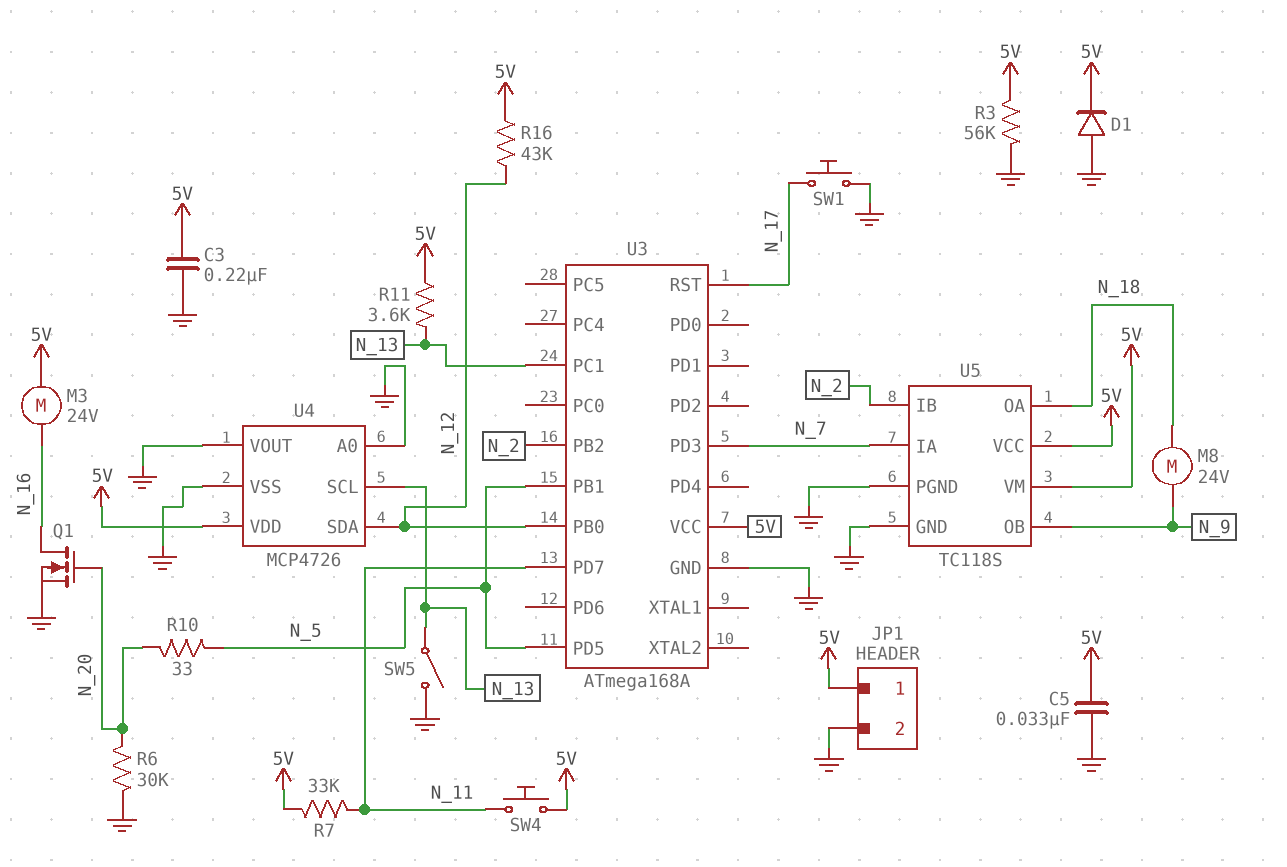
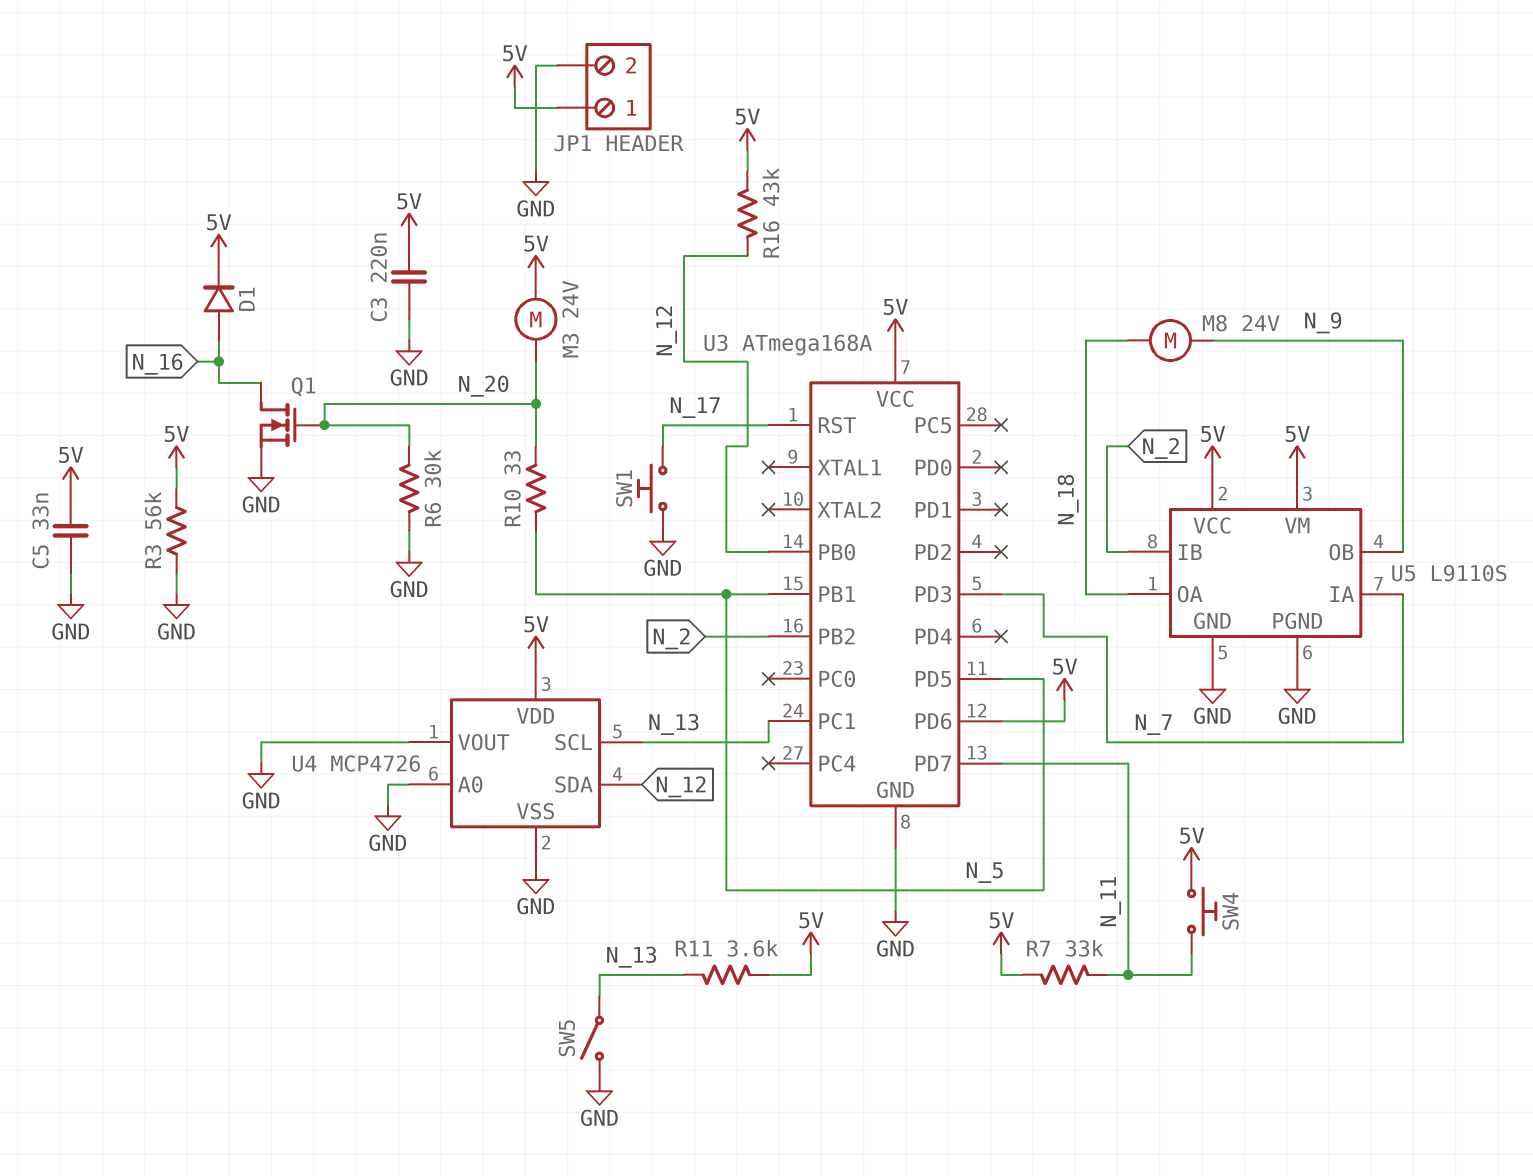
D1: diode (A GND, K 5V) -> diode (A N_16, K 5V)
M3: motor 24V (5V, N_16) -> motor 24V (5V, N_20)
U3 pin PD6: none -> 5V
U5: TC118S -> L9110S

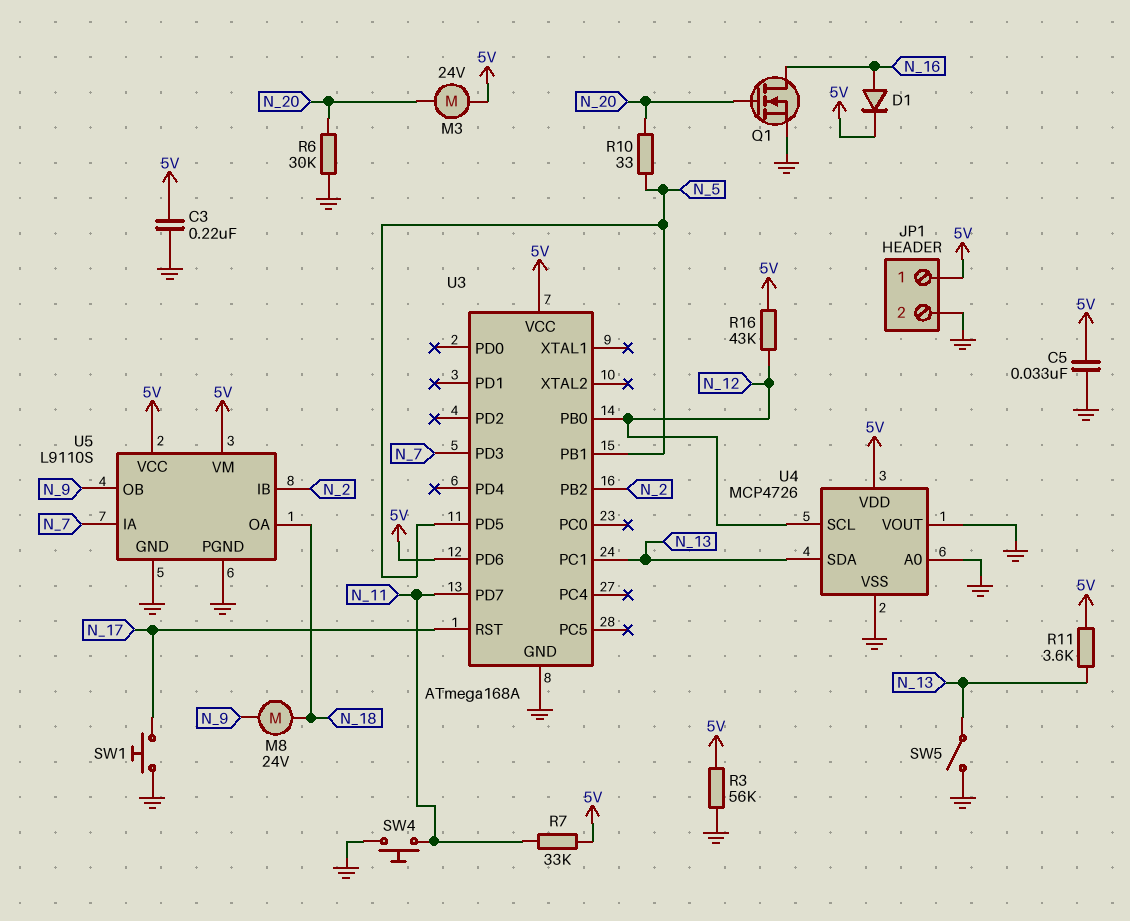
SW4: button (5V, N_11) -> button (GND, N_11)
U4 pin SCL: N_13 -> N_12
U4 pin SDA: N_12 -> N_13

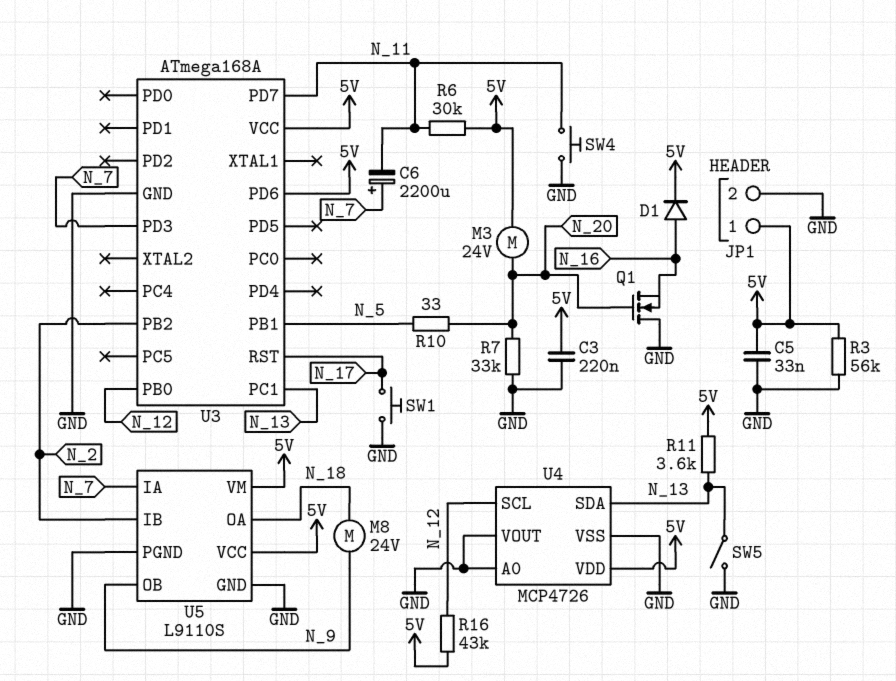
C6: none -> 2200uF (plus N_7, minus N_11)
Q1: NMOS (G N_20, D N_16, S GND) -> NMOS (G N_20, D GND, S N_16)
R6: 30k (GND, N_20) -> 30k (5V, N_11)
R7: 33k (5V, N_11) -> 33k (GND, N_20)
U3 pin PD5: N_5 -> none

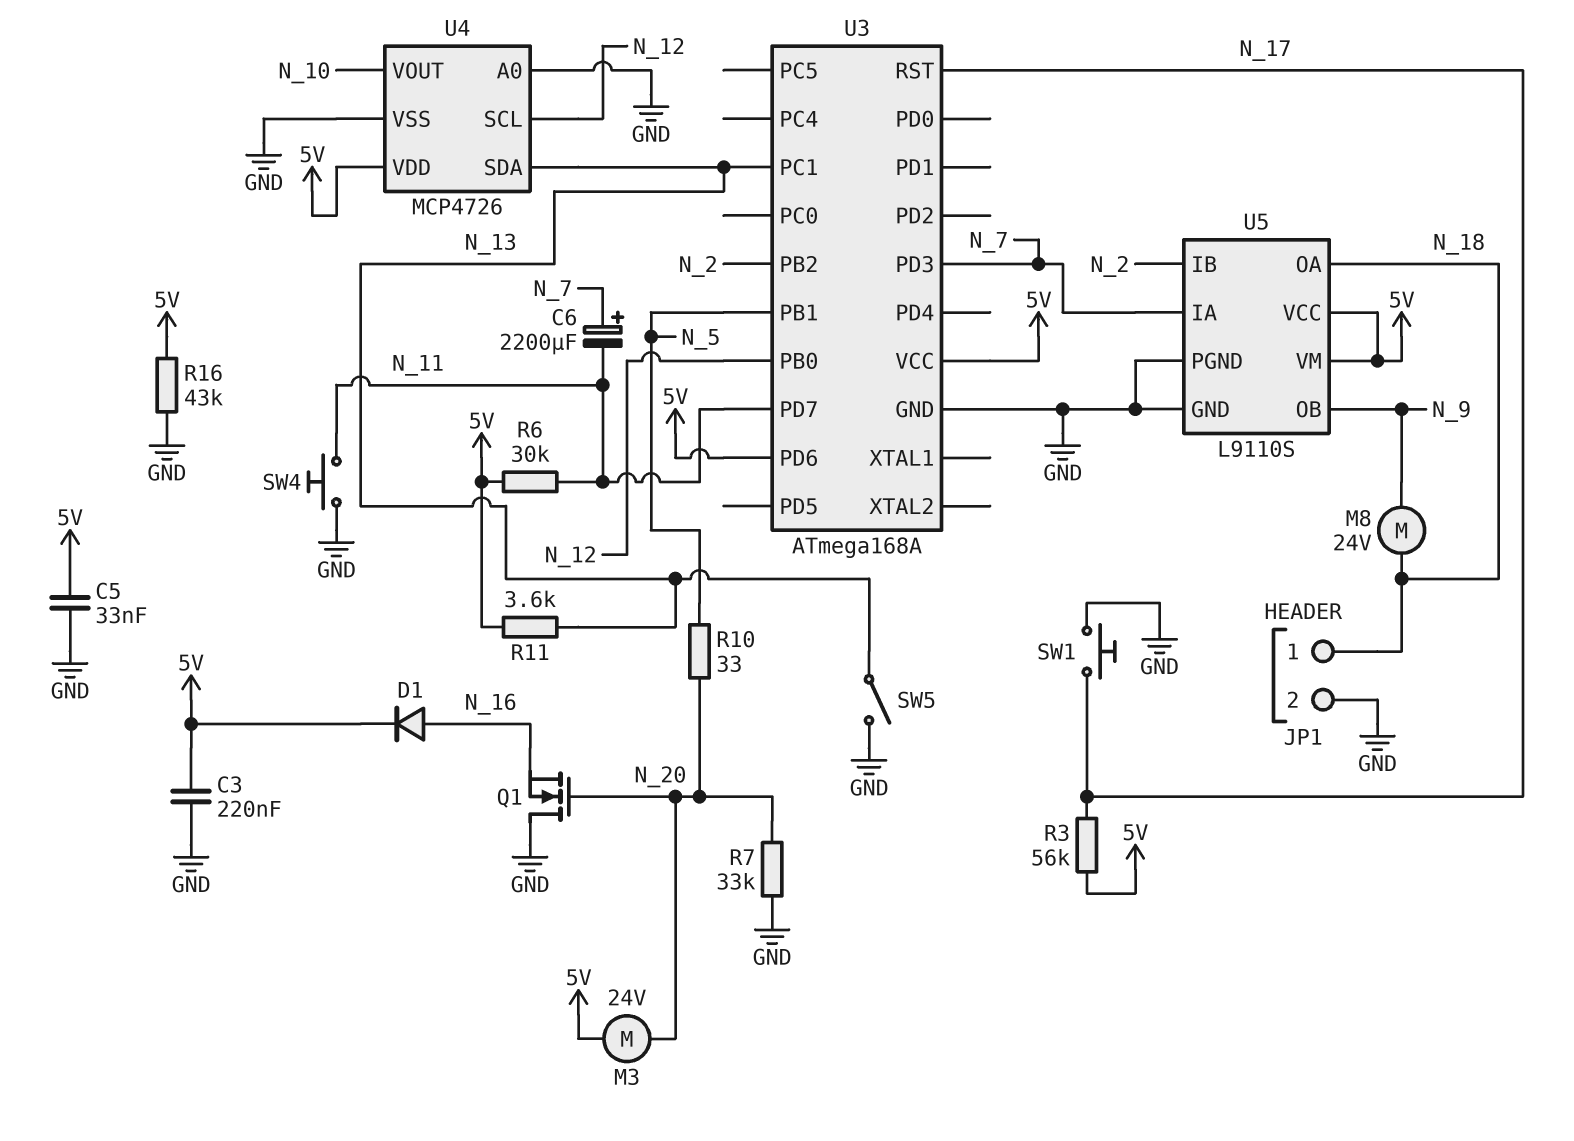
JP1 pin 1: 5V -> N_18
R3: 56k (5V, GND) -> 56k (5V, N_17)
R16: 43k (5V, N_12) -> 43k (5V, GND)
U4 pin VOUT: GND -> N_10

